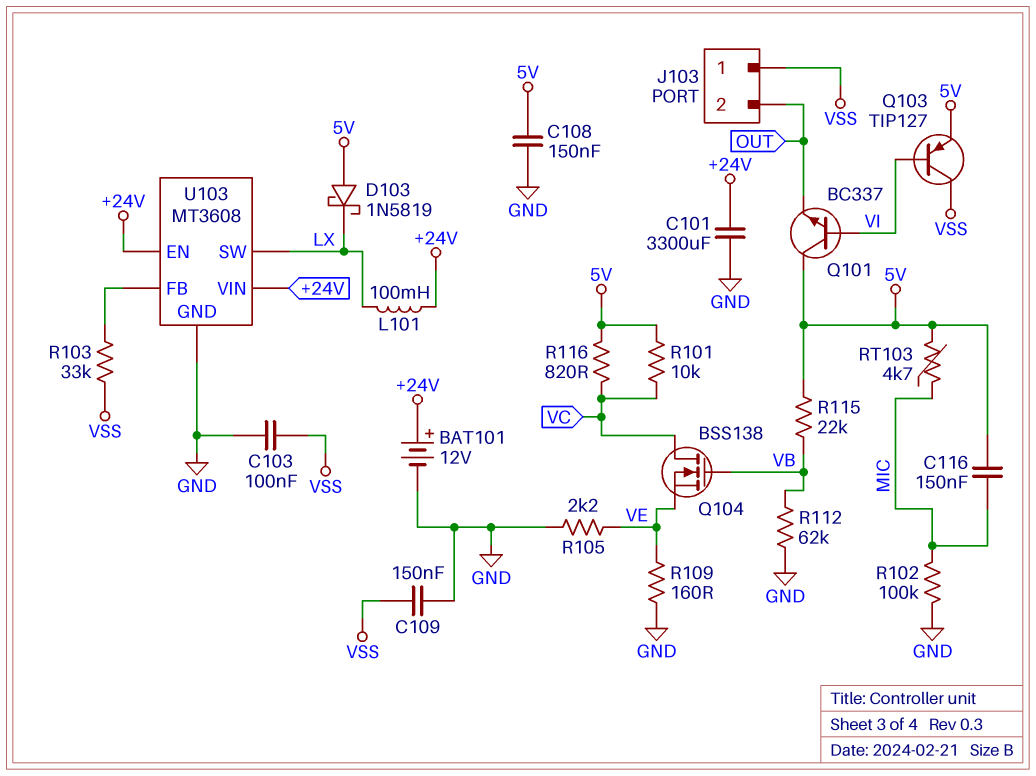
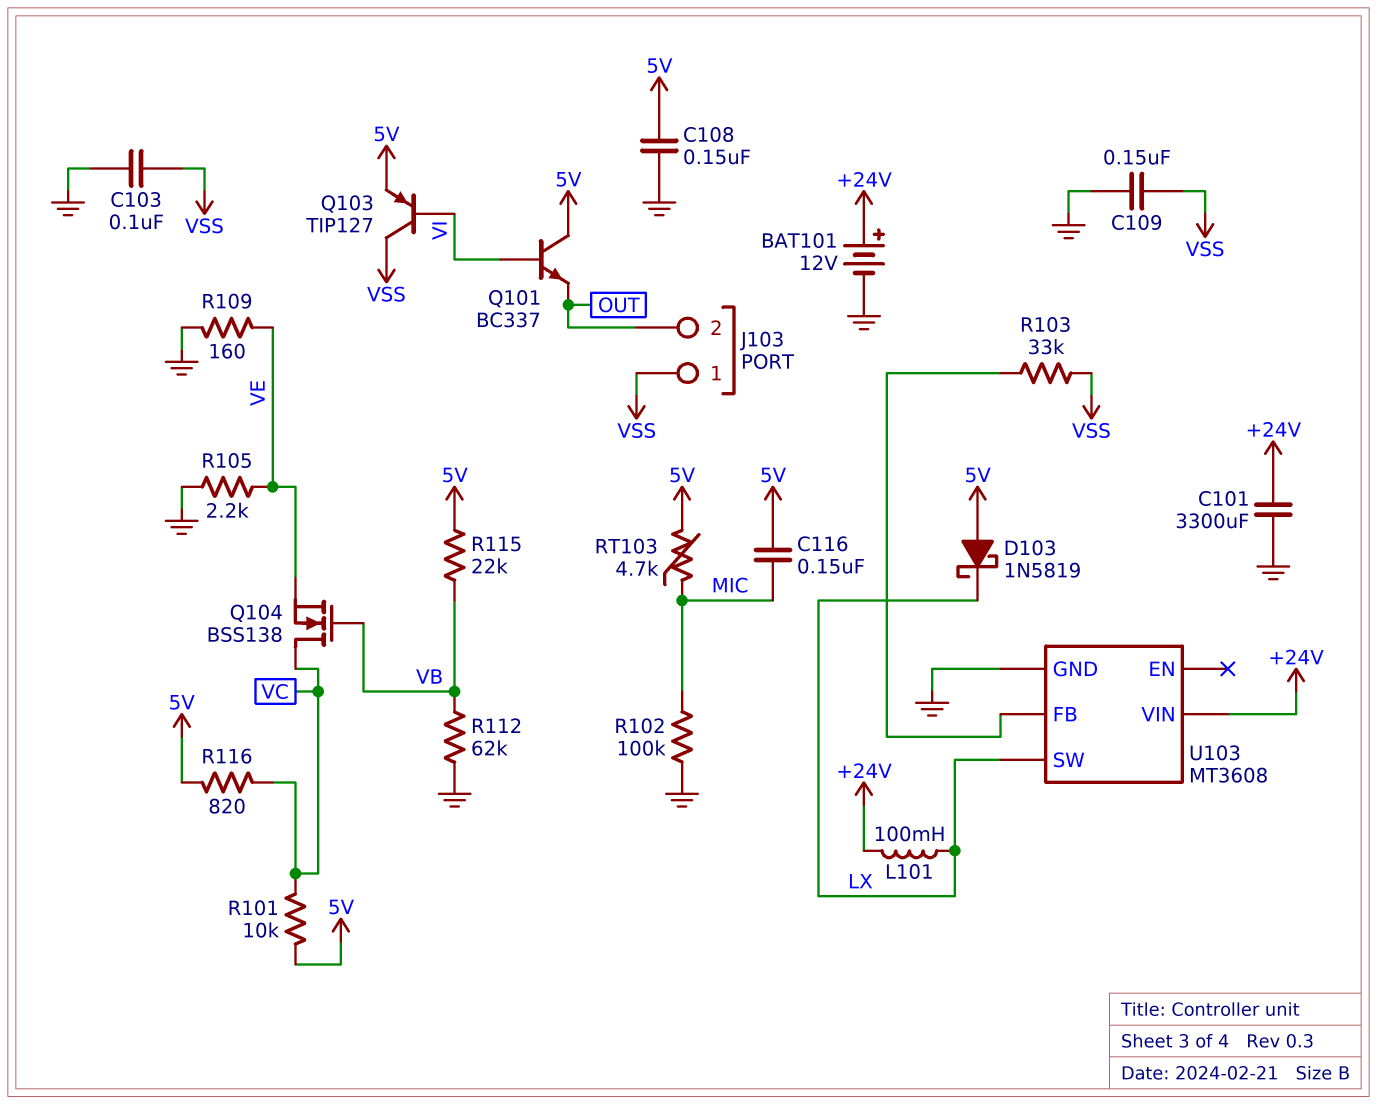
U103 pin EN: +24V -> none

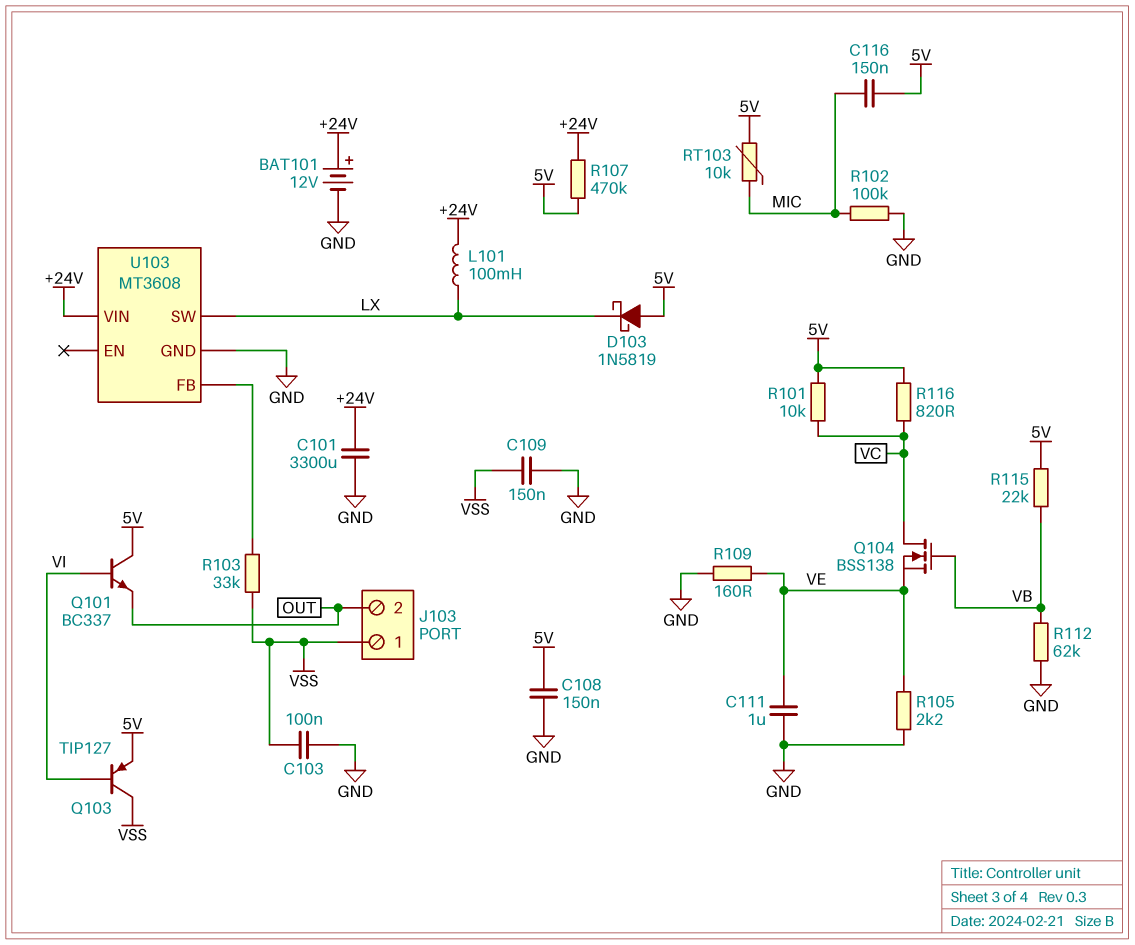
C111: none -> 1uF (GND, VE)
R107: none -> 470k (+24V, 5V)
RT103: 4.7k (5V, MIC) -> 10k (5V, MIC)

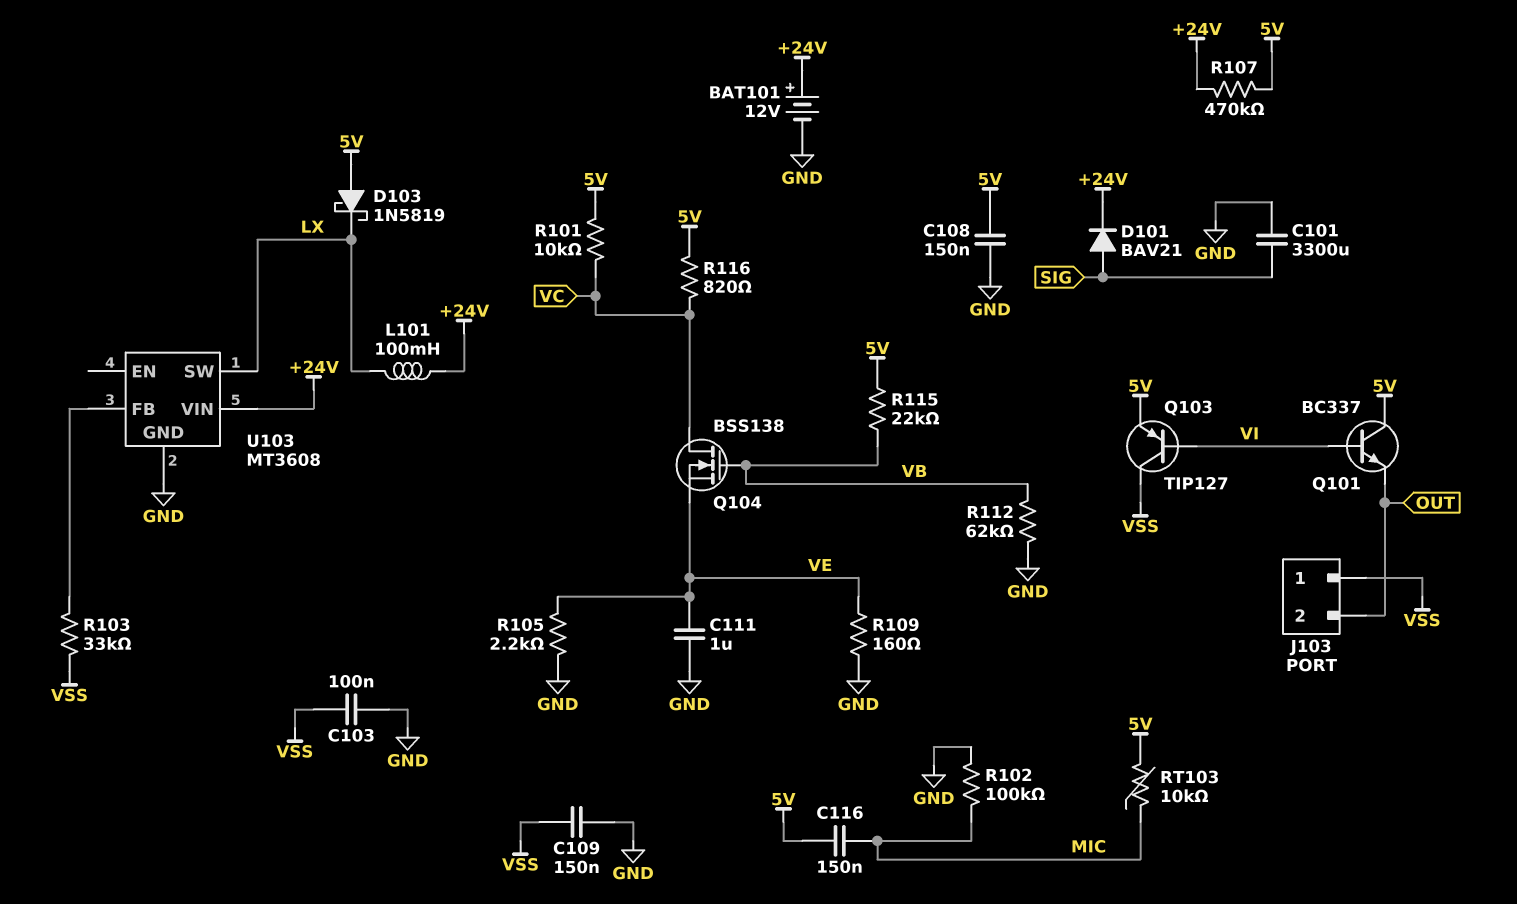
C101: 3300uF (+24V, GND) -> 3300uF (GND, SIG)
D101: none -> diode BAV21 (A SIG, K +24V)

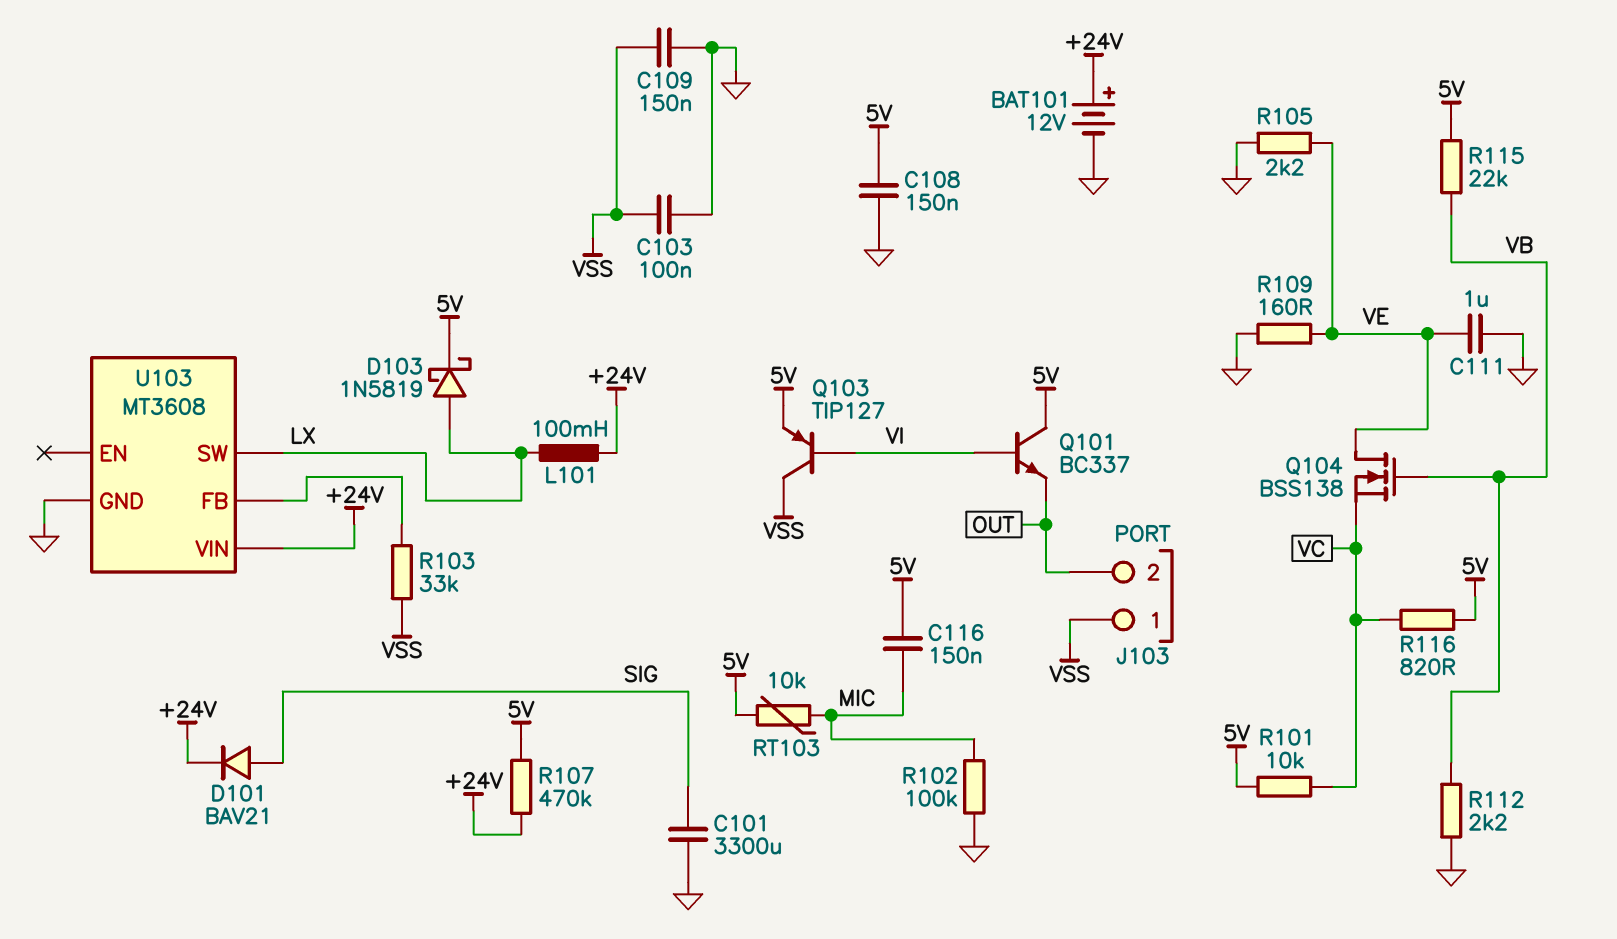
D103: schottky 1N5819 (A 5V, K LX) -> schottky 1N5819 (A LX, K 5V)
Q104: NMOS BSS138 (G VB, D VC, S VE) -> NMOS BSS138 (G VB, D VE, S VC)
R112: 62k (GND, VB) -> 2.2k (GND, VB)

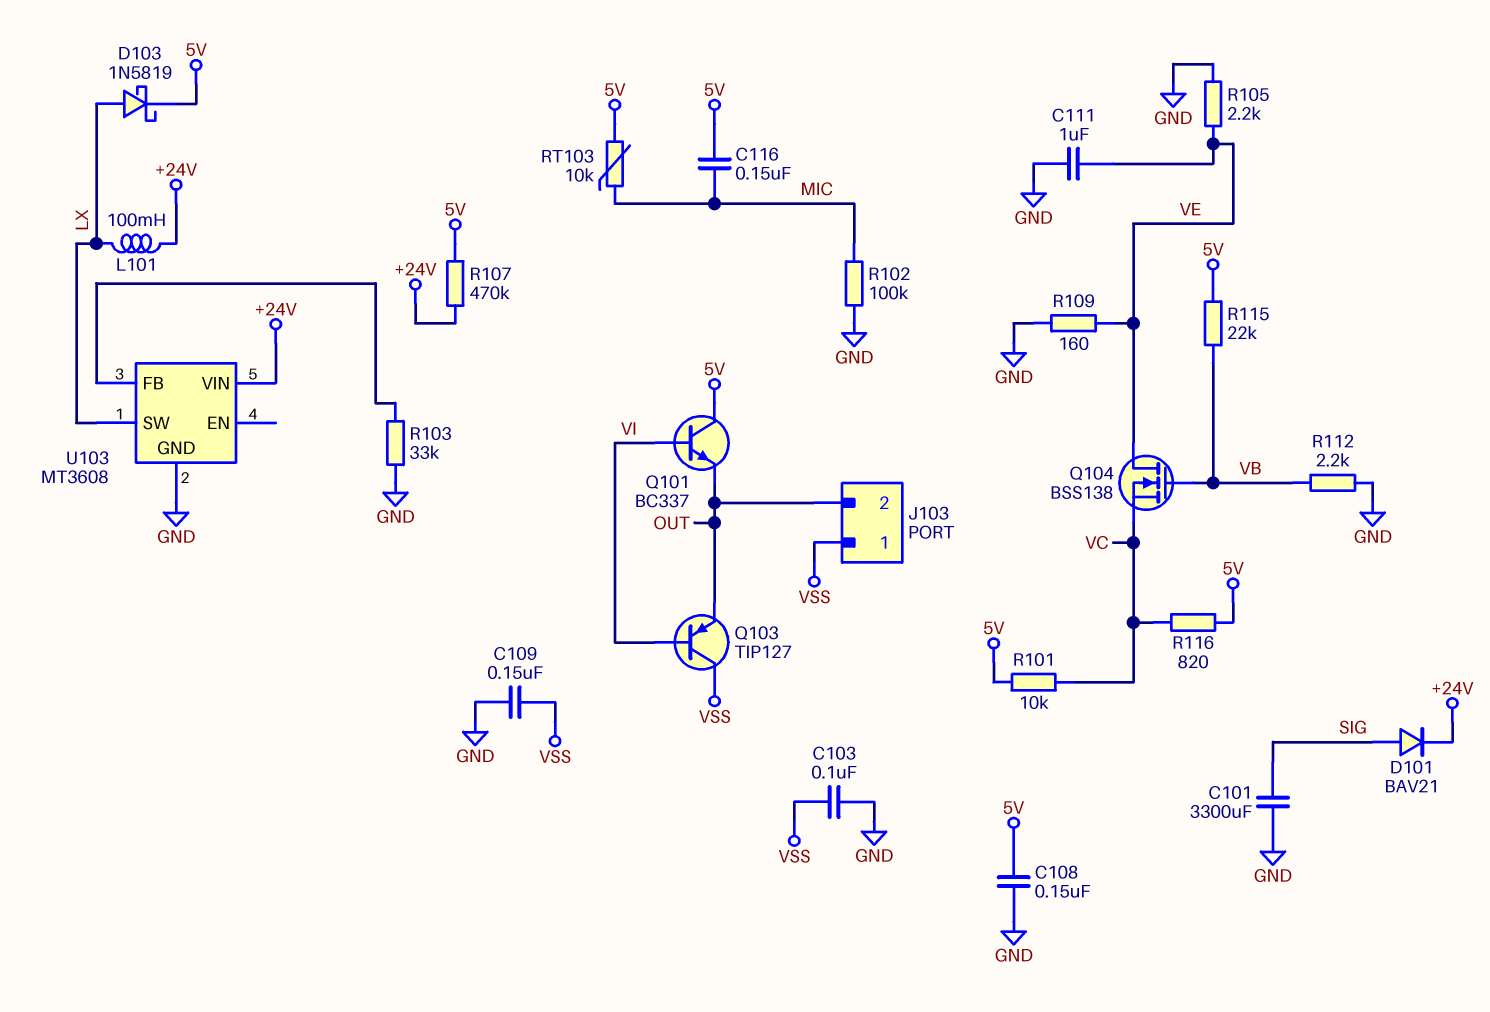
BAT101: 12V (plus +24V, minus GND) -> none
Q103: PNP TIP127 (B VI, C VSS, E 5V) -> PNP TIP127 (B VI, C VSS, E OUT)
R103: 33k (U103/FB, VSS) -> 33k (GND, U103/FB)

